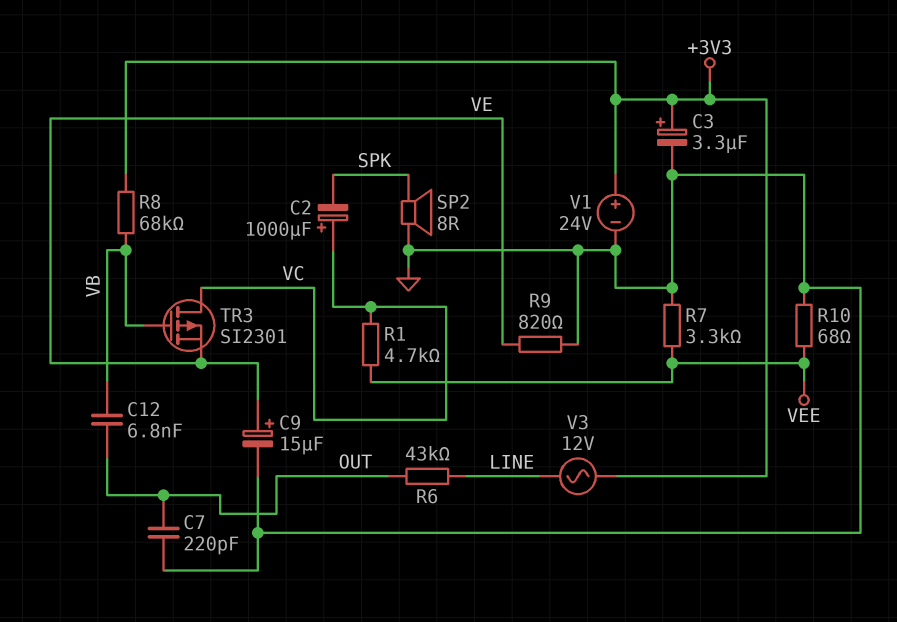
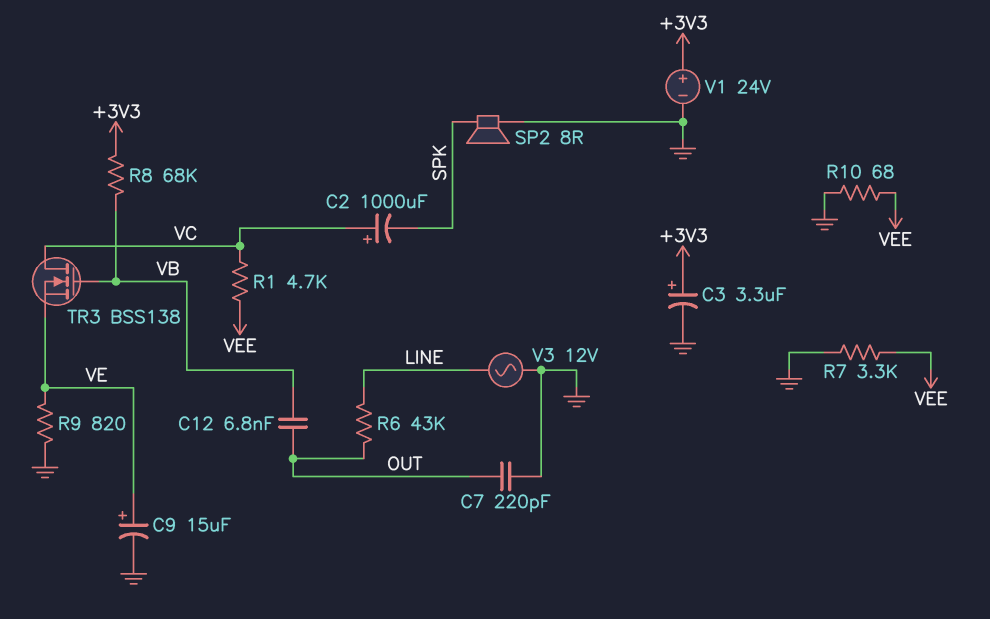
TR3: PMOS SI2301 (G VB, D VC, S VE) -> NMOS BSS138 (G VB, D VC, S VE)
V3: AC 12V (+3V3, LINE) -> AC 12V (GND, LINE)

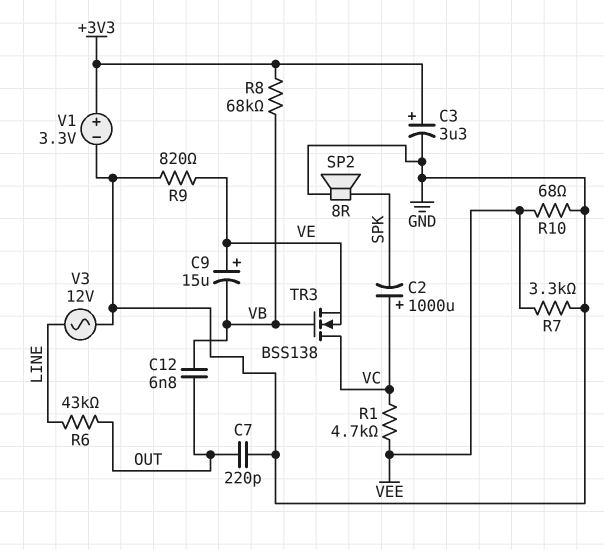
C9: 15uF (plus VE, minus GND) -> 15uF (plus VE, minus VB)
V1: 24V (plus +3V3, minus GND) -> 3.3V (plus +3V3, minus GND)

